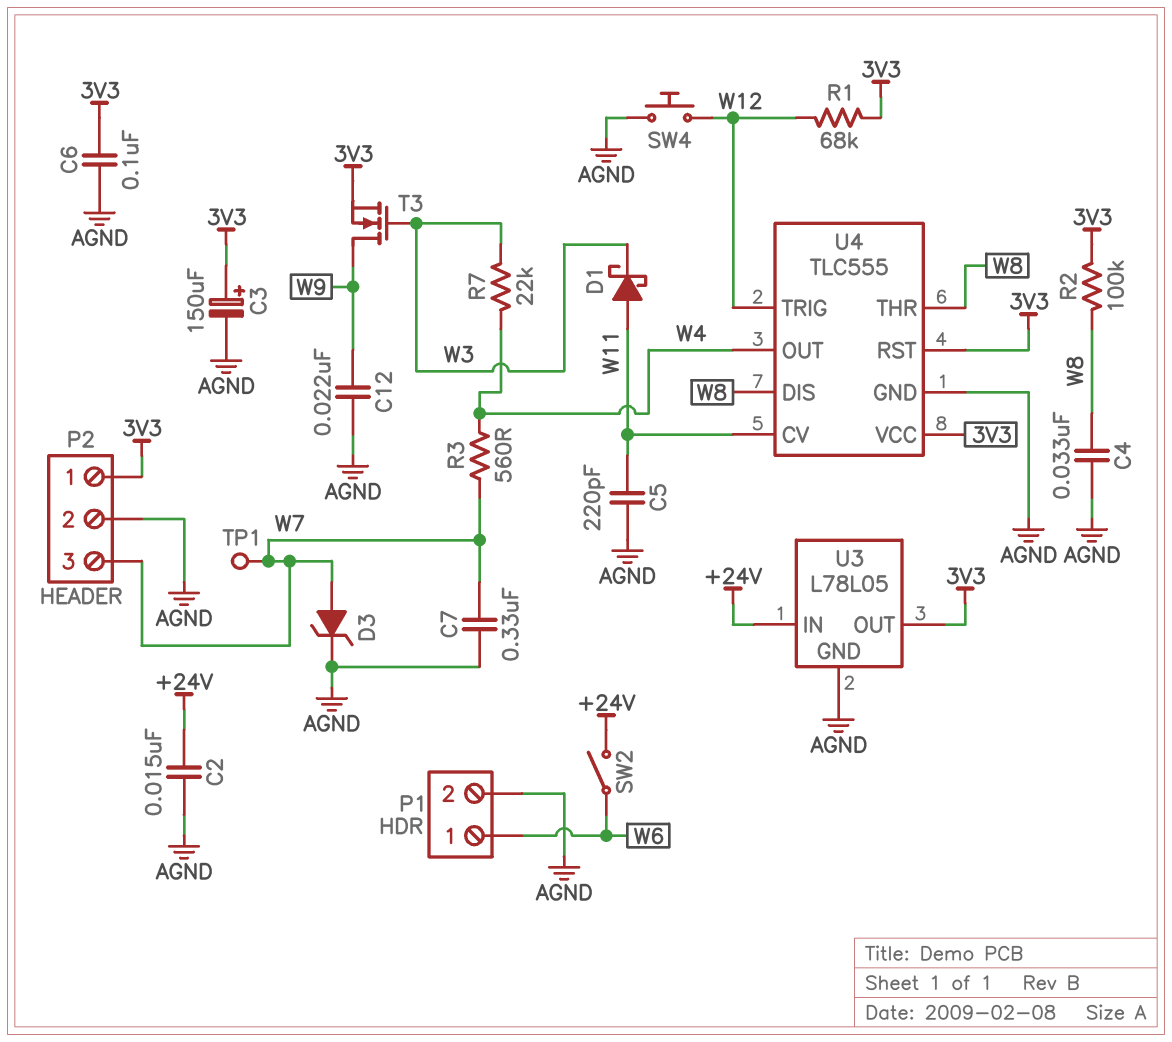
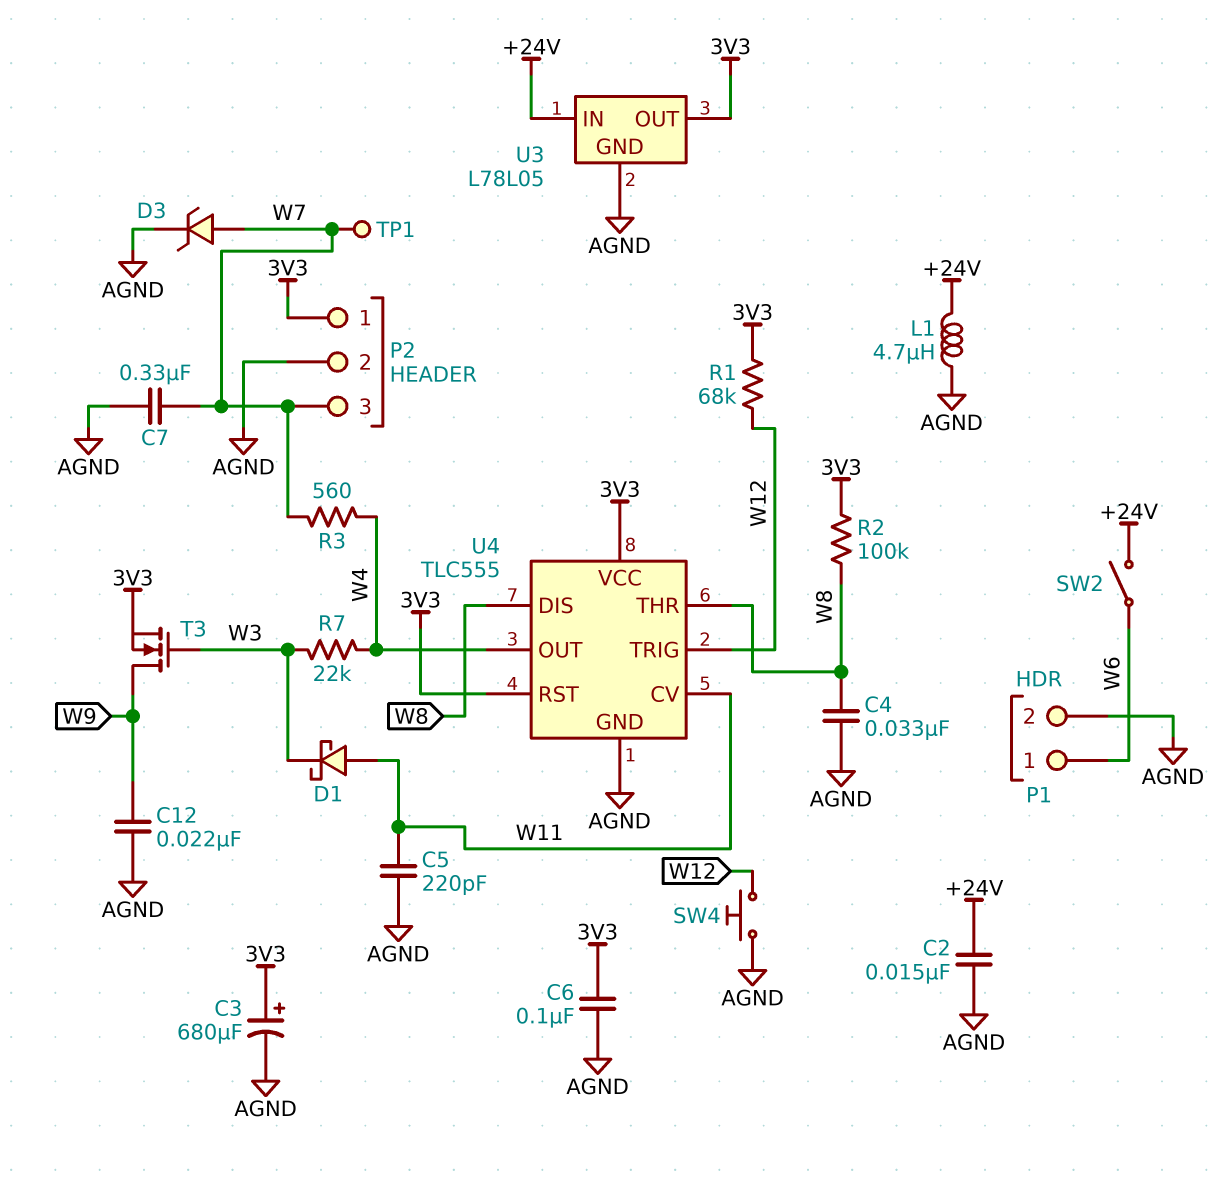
C3: 150uF (plus 3V3, minus AGND) -> 680uF (plus 3V3, minus AGND)
L1: none -> 4.7uH (+24V, AGND)

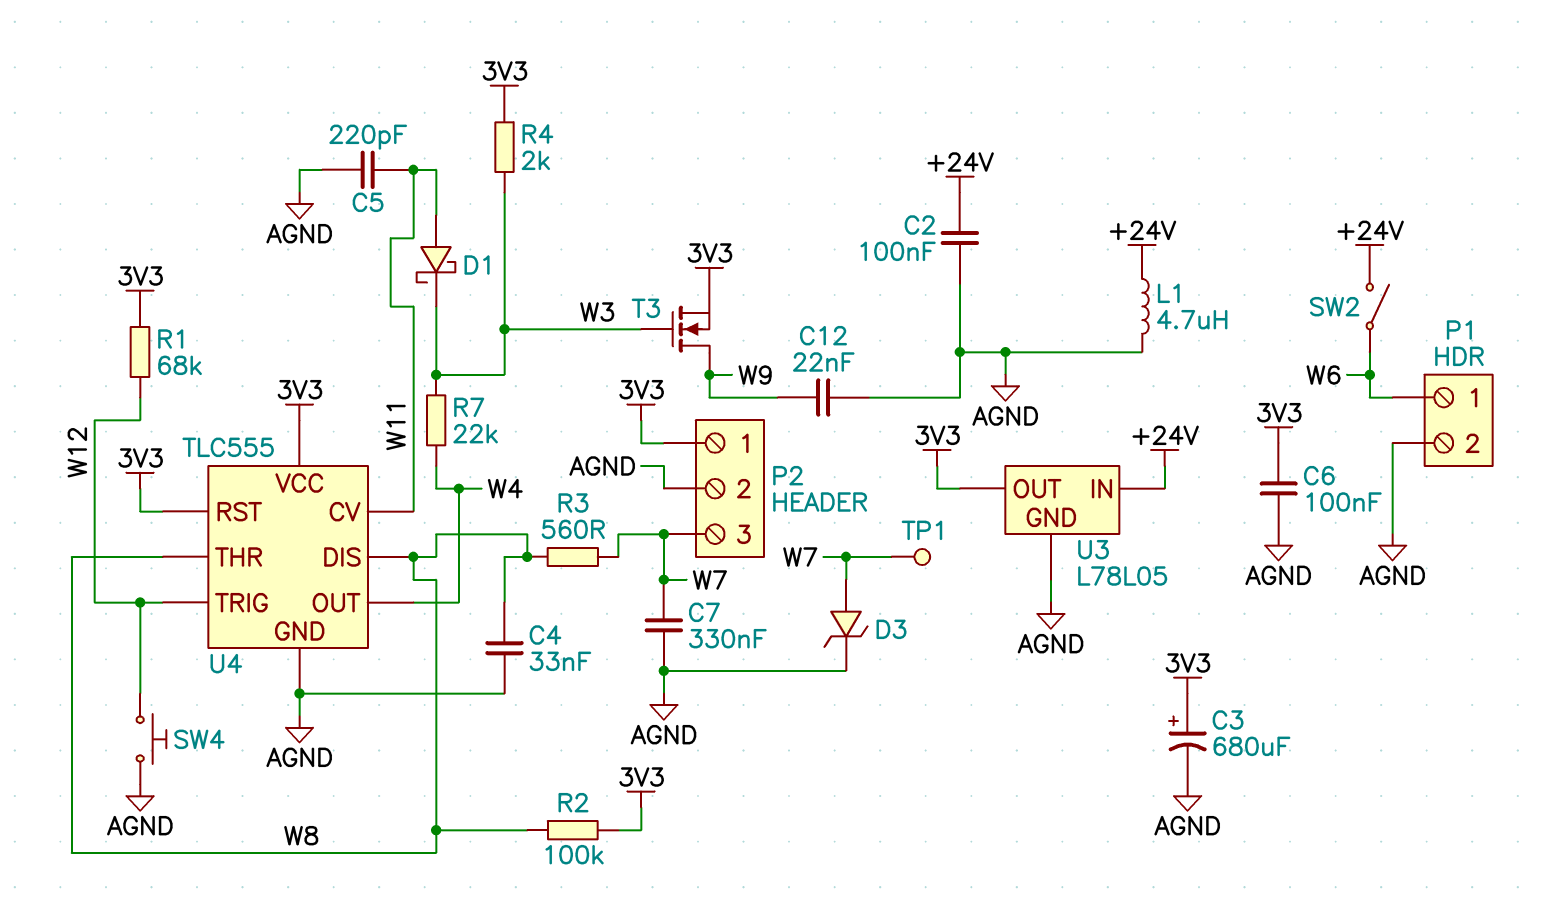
C2: 15nF (+24V, AGND) -> 100nF (+24V, AGND)
R3: 560 (W4, W7) -> 560 (W7, W8)
R4: none -> 2k (3V3, W3)

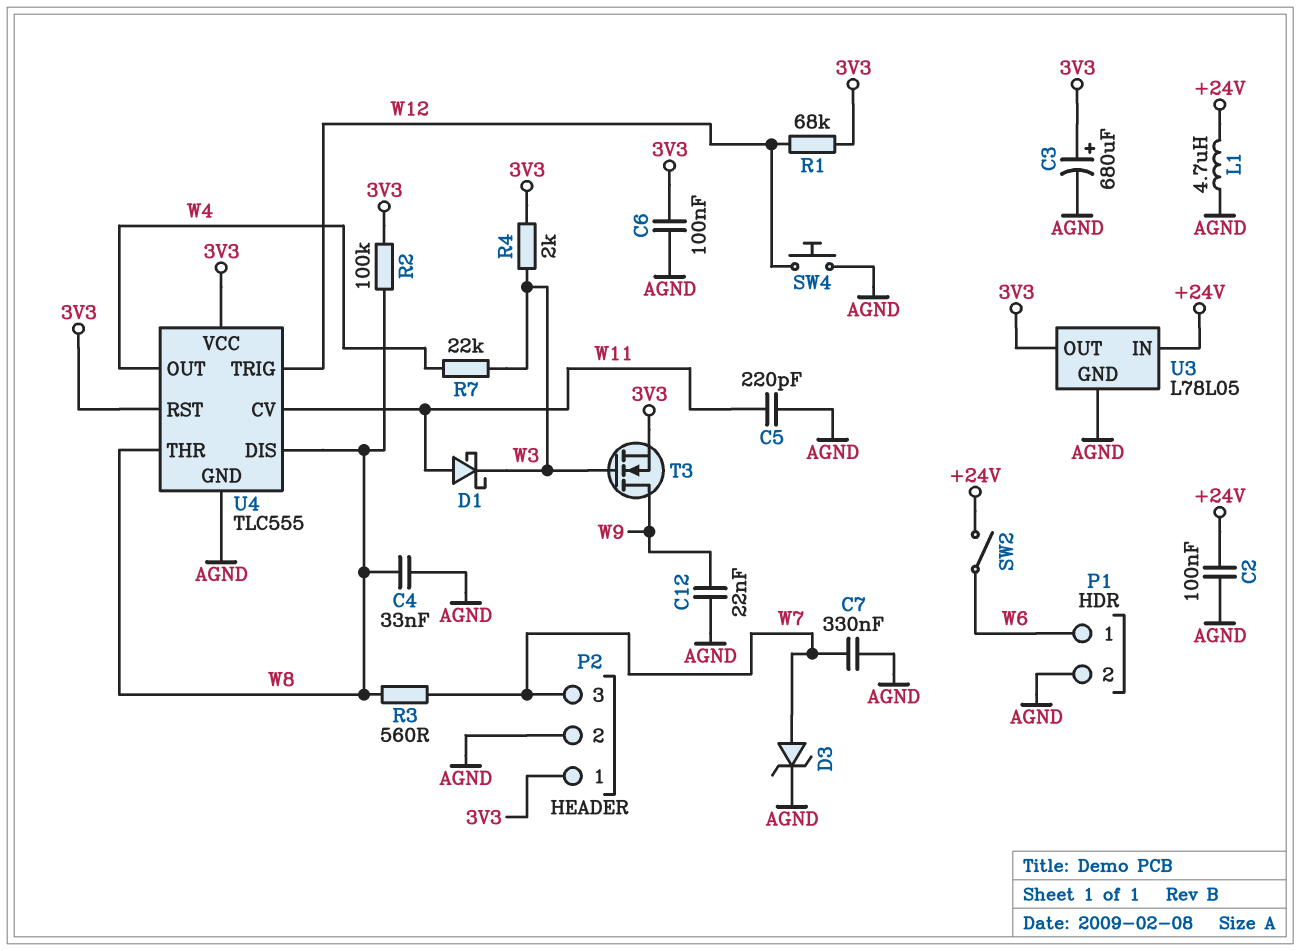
TP1: test point (W7) -> none

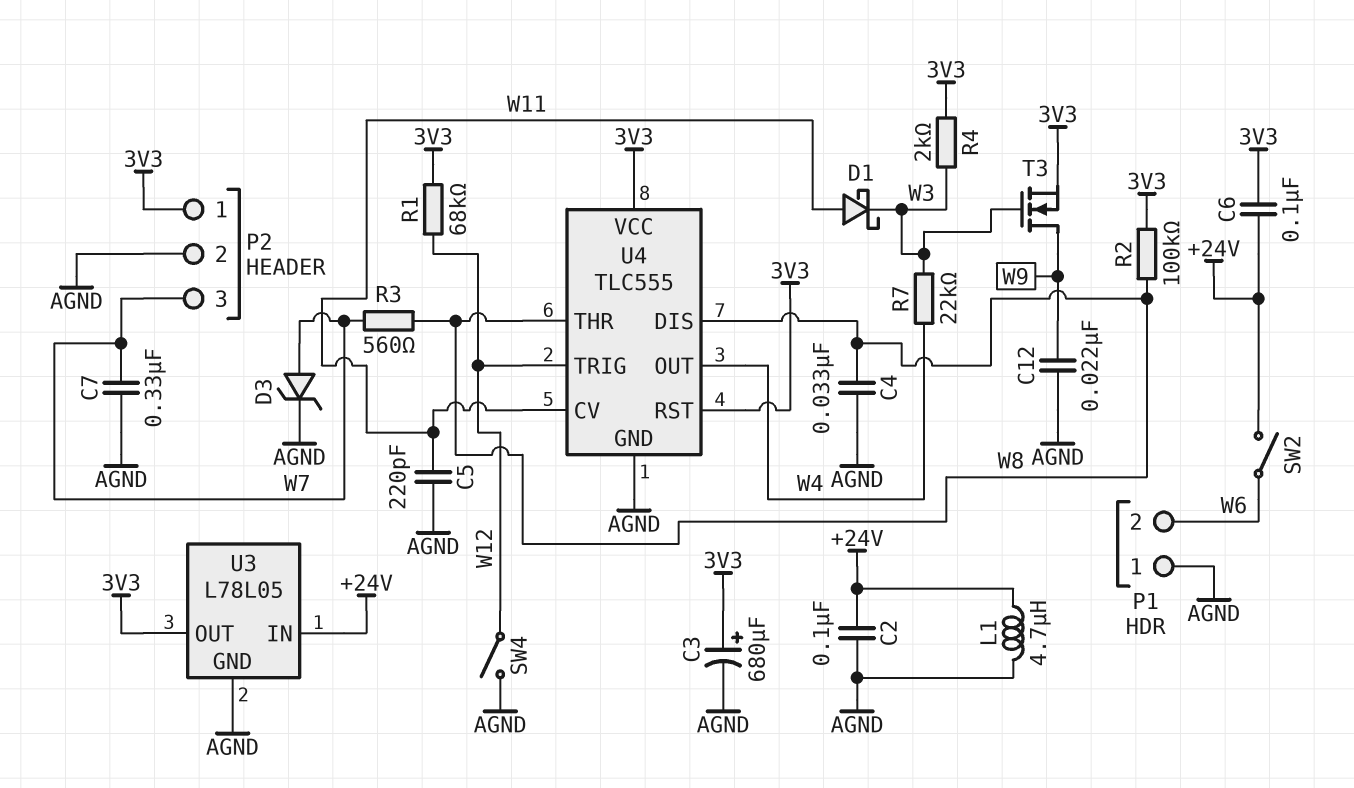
C6: 100nF (3V3, AGND) -> 100nF (+24V, 3V3)
P1 pin 1: W6 -> AGND
P1 pin 2: AGND -> W6
SW4: button (AGND, W12) -> switch (AGND, W12)

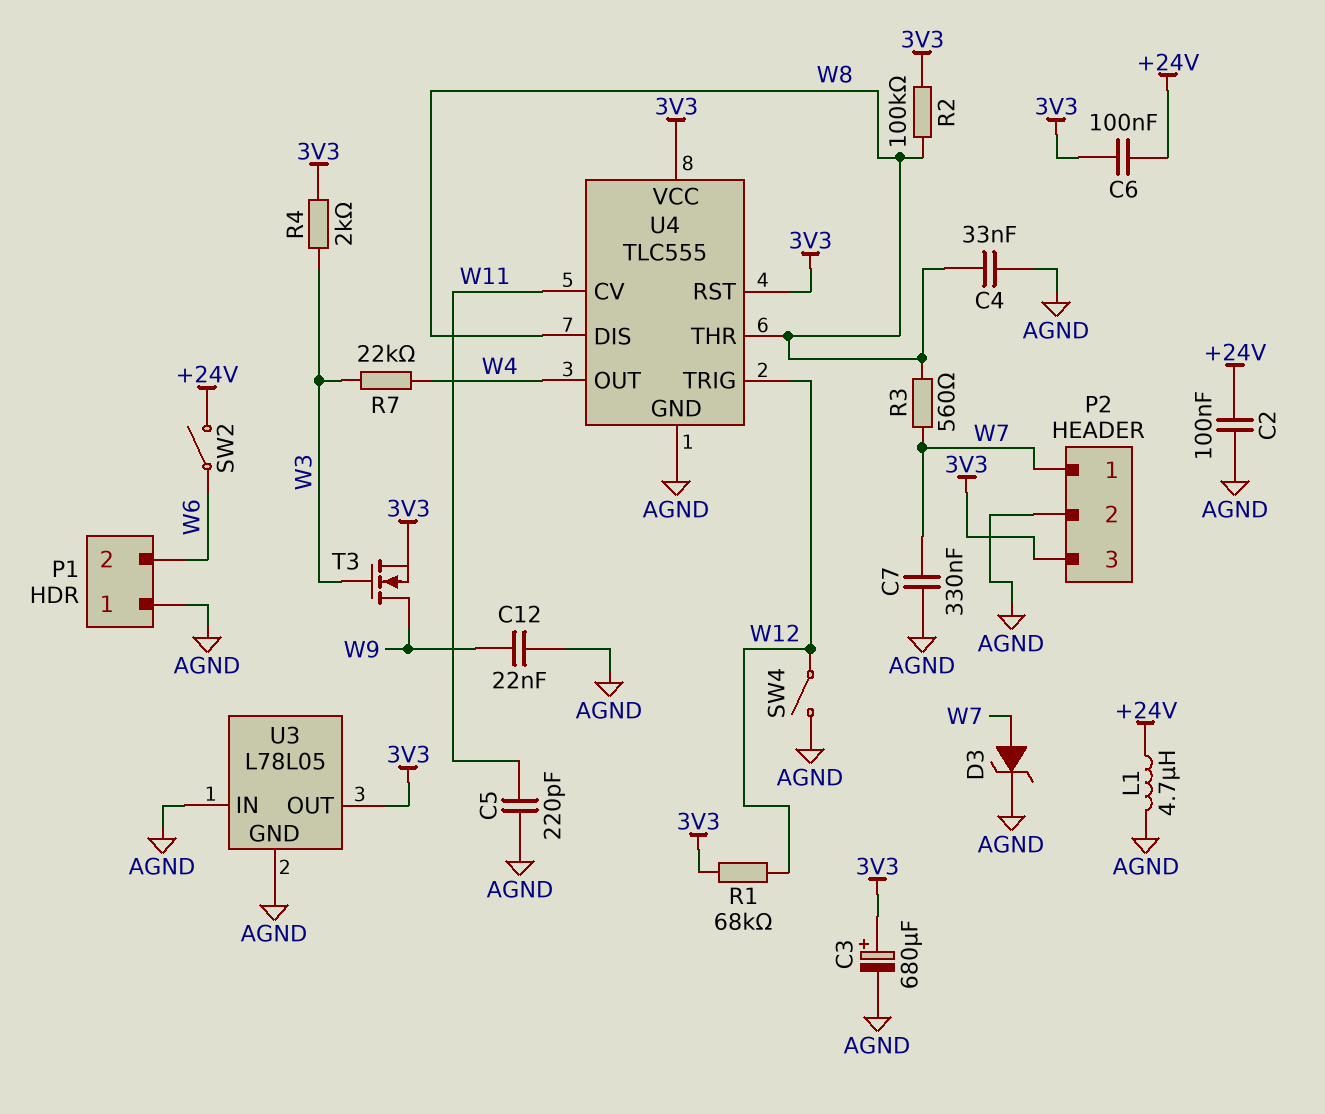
D1: schottky (A W11, K W3) -> none
P2 pin 1: 3V3 -> W7
P2 pin 3: W7 -> 3V3
U3 pin IN: +24V -> AGND

